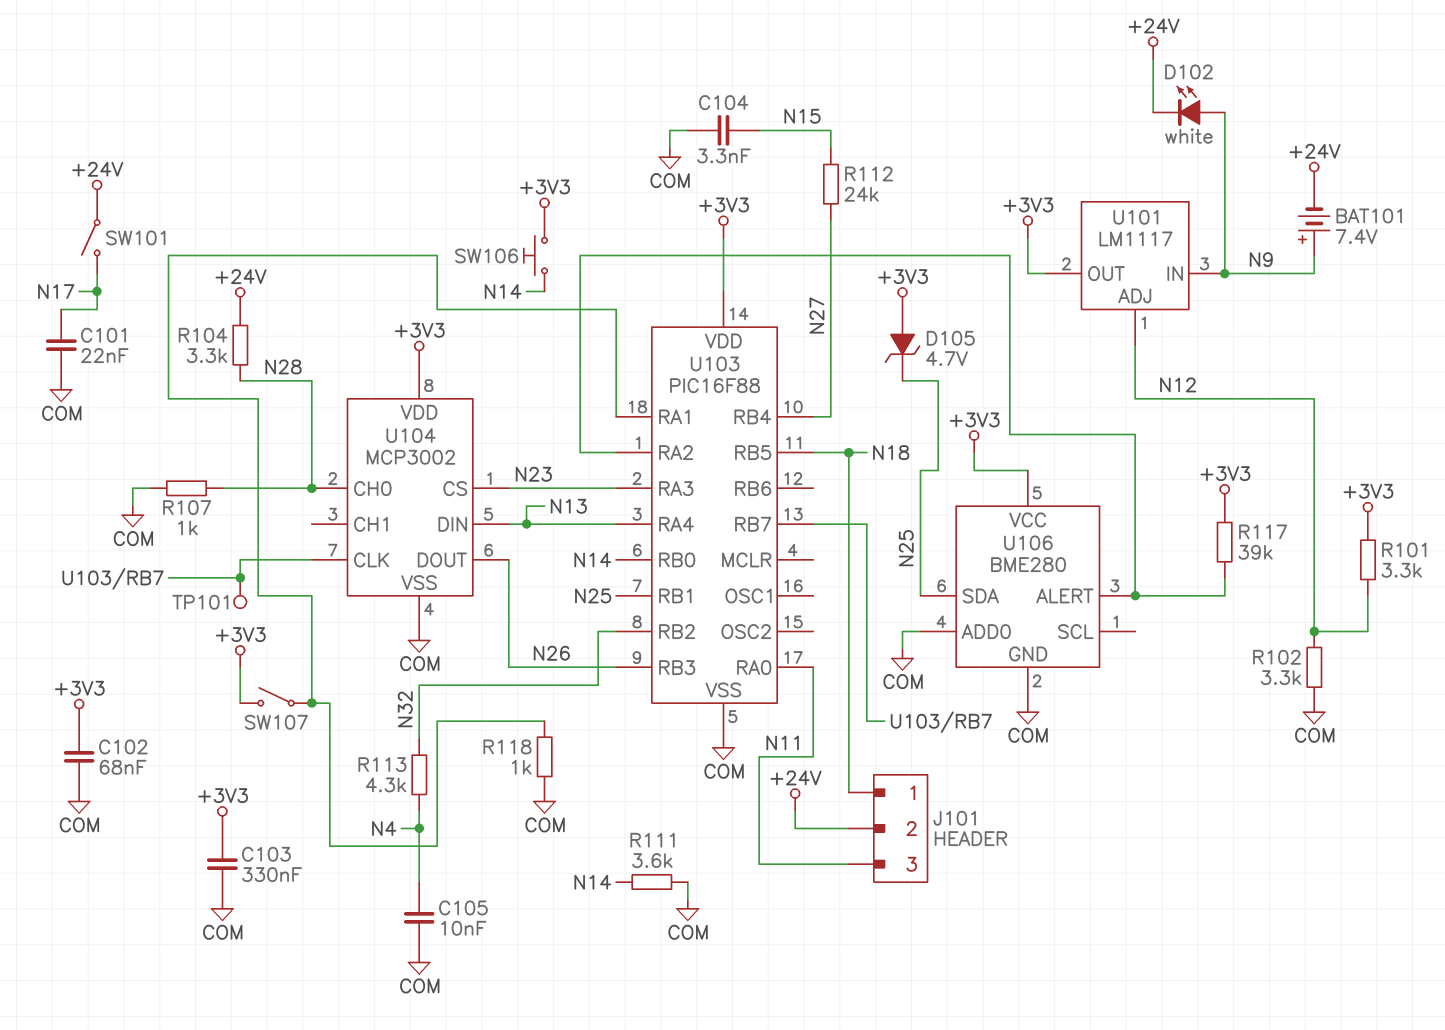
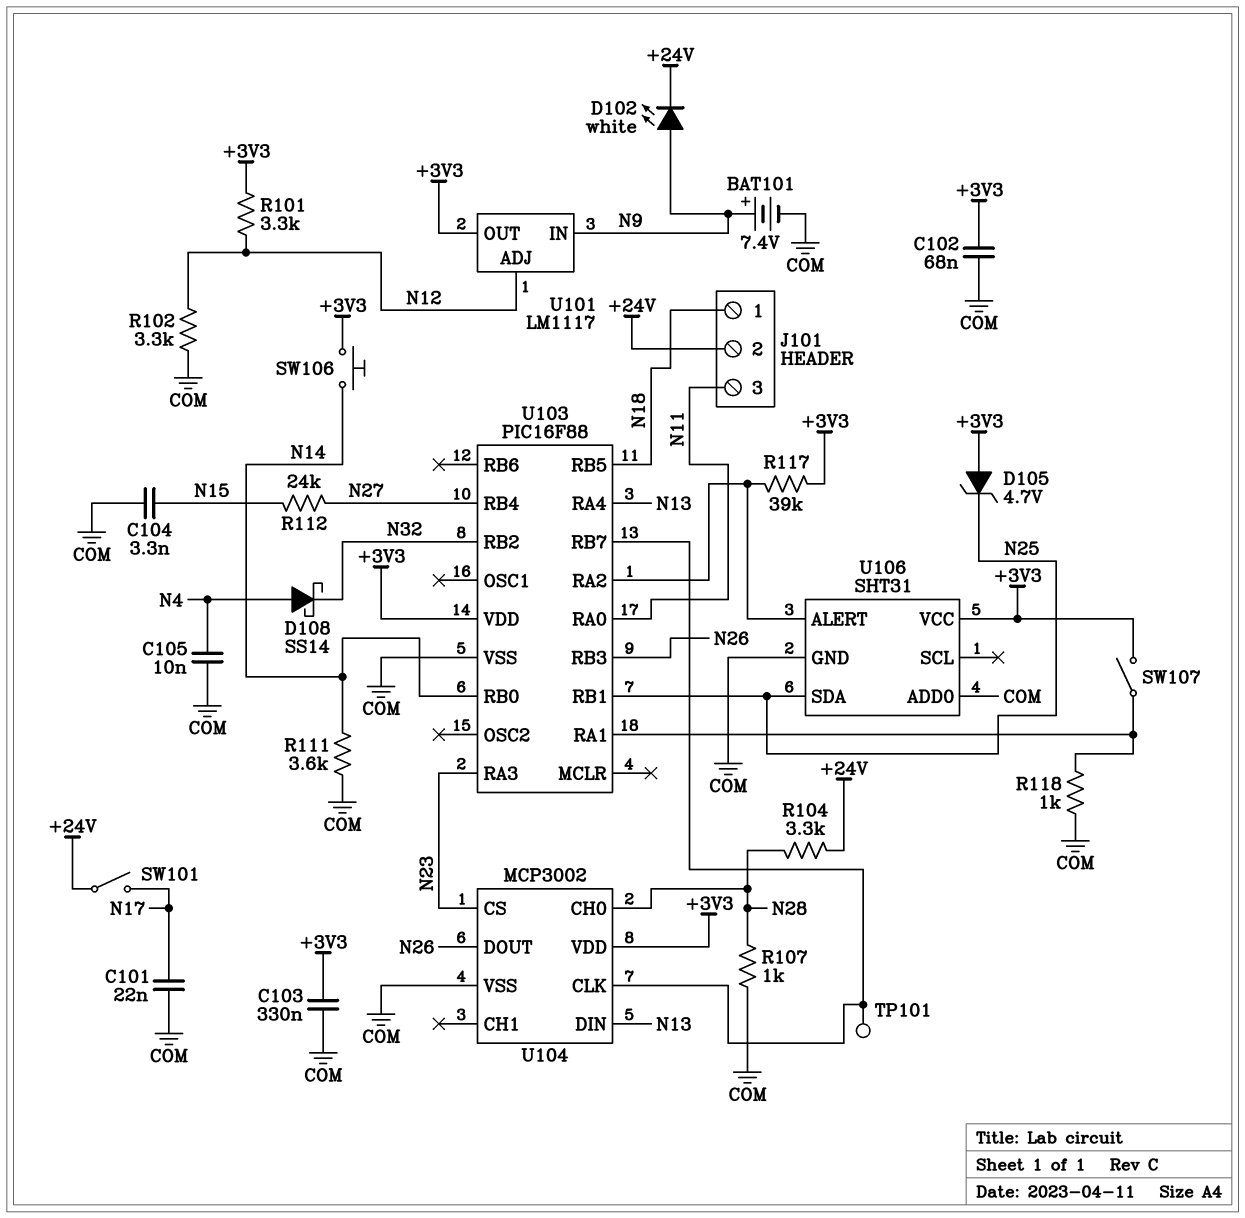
BAT101: 7.4V (plus N9, minus +24V) -> 7.4V (plus N9, minus COM)
D108: none -> schottky SS14 (A N4, K N32)
R113: 4.3k (N4, N32) -> none
U106: BME280 -> SHT31

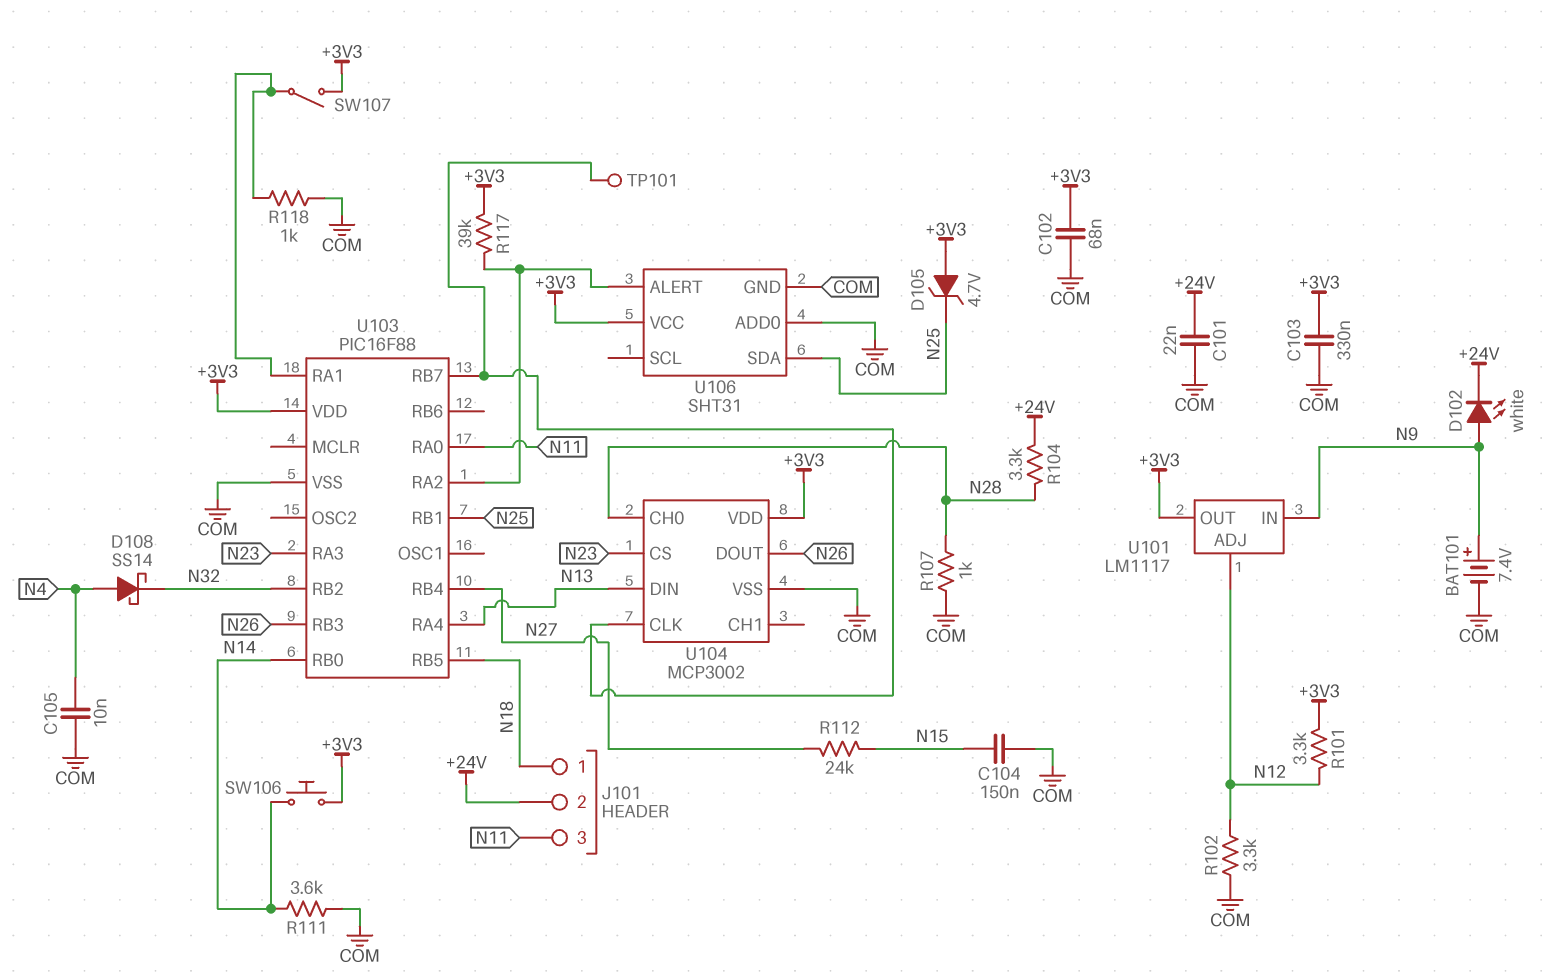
C101: 22nF (COM, N17) -> 22nF (+24V, COM)
C104: 3.3nF (COM, N15) -> 150nF (COM, N15)
SW101: switch (+24V, N17) -> none

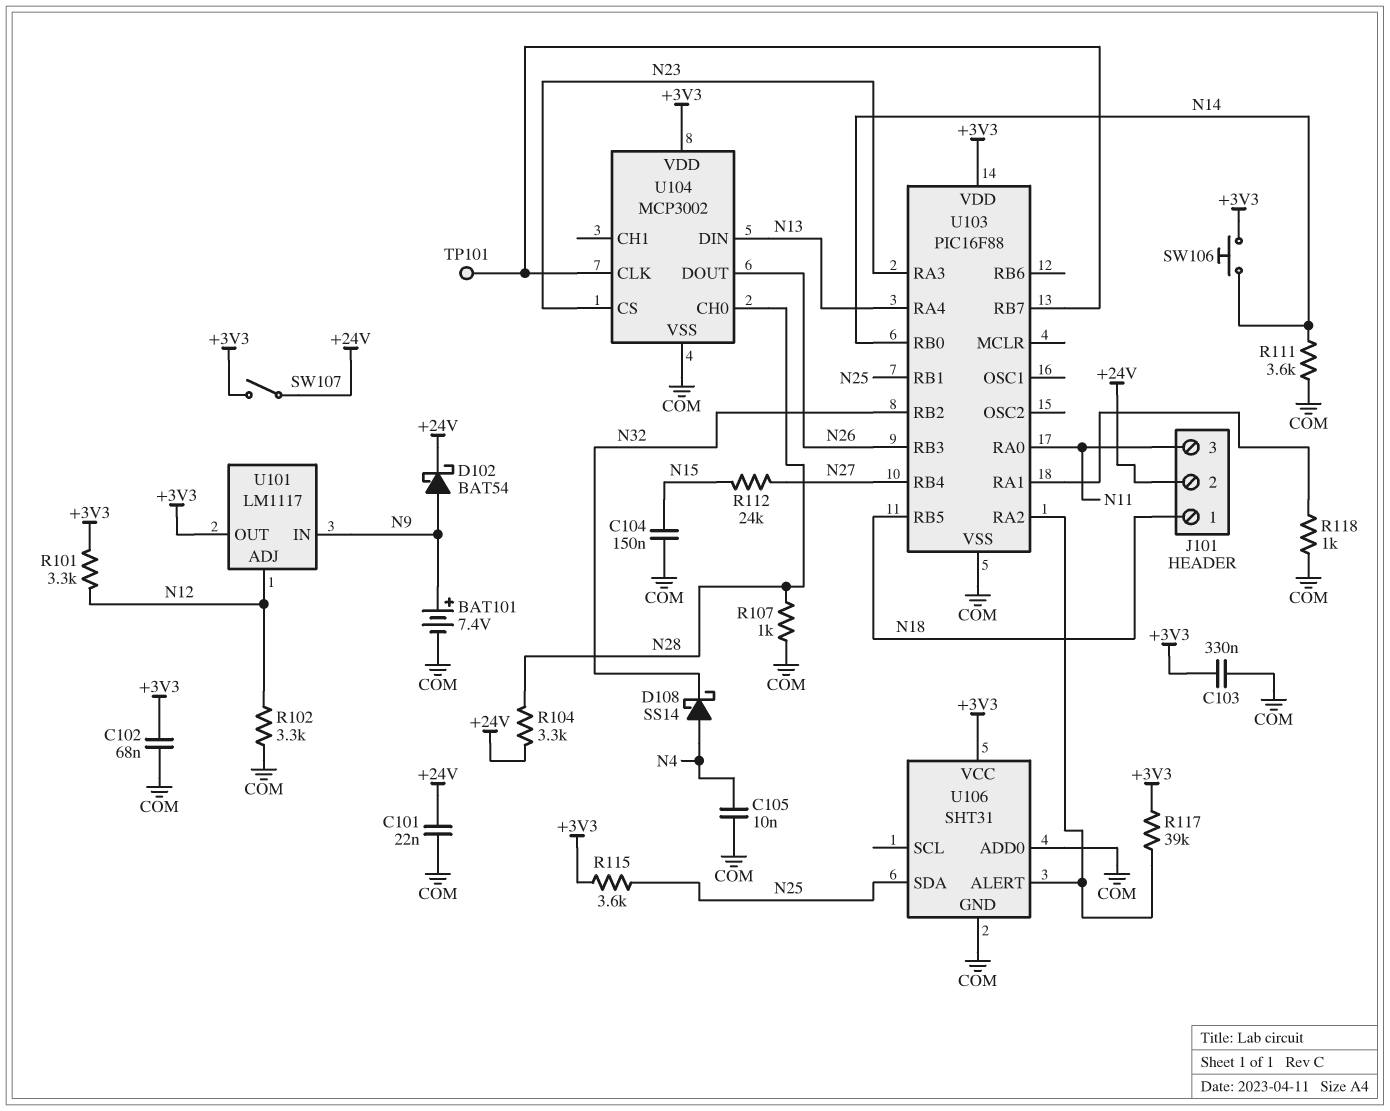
D102: LED white (A N9, K +24V) -> schottky BAT54 (A N9, K +24V)
D105: zener 4.7V (A +3V3, K N25) -> none
R115: none -> 3.6k (+3V3, N25)
SW107: switch (+3V3, U103/RA1) -> switch (+3V3, +24V)

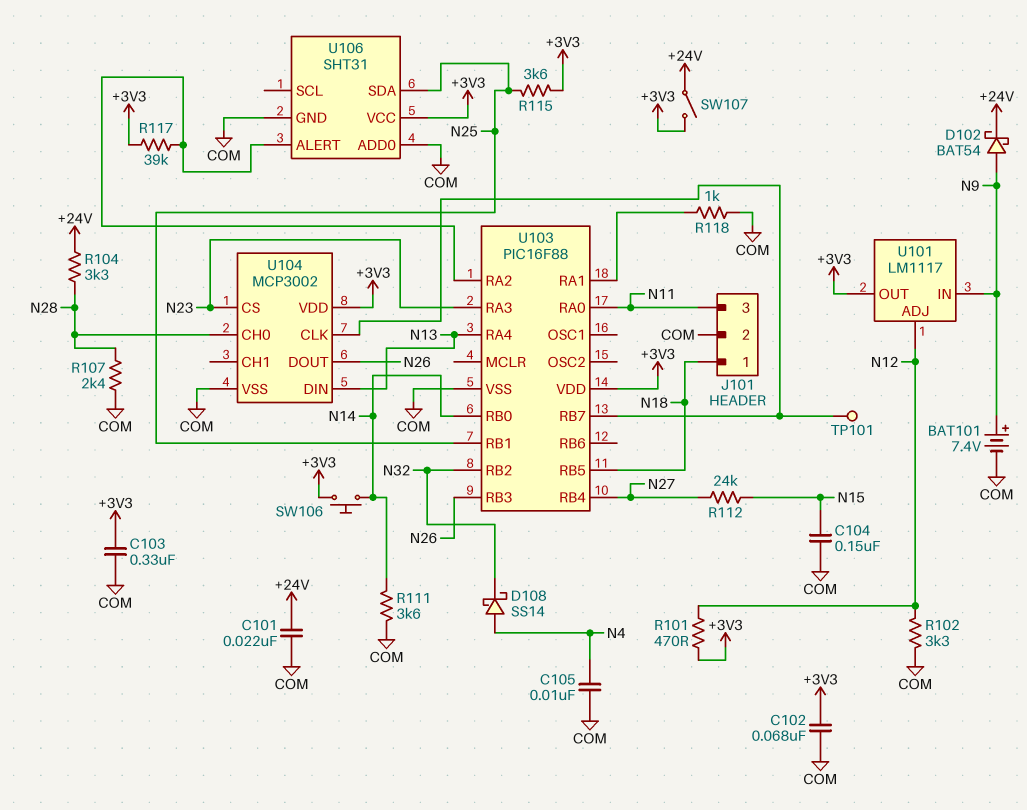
J101 pin 2: +24V -> COM
R101: 3.3k (+3V3, N12) -> 470 (+3V3, N12)
R107: 1k (COM, N28) -> 2.4k (COM, N28)

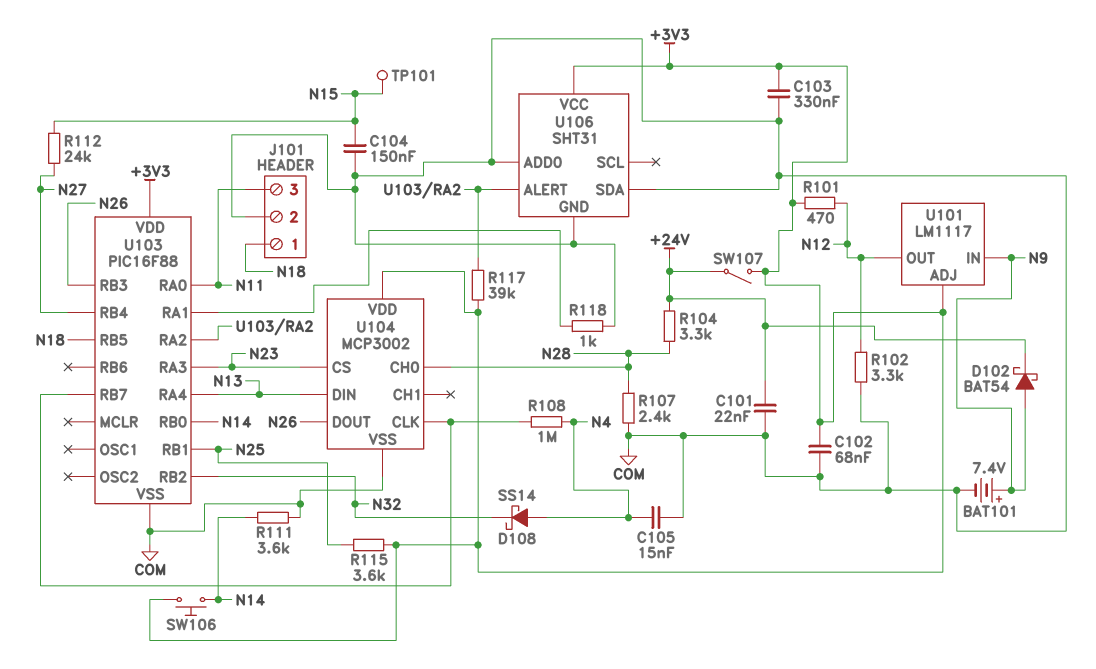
C105: 10nF (COM, N4) -> 15nF (COM, N4)
R108: none -> 1M (N4, U103/RB7)
TP101: test point (U103/RB7) -> test point (N15)
U101 pin ADJ: N12 -> +3V3
U101 pin OUT: +3V3 -> N12
U106 pin SDA: N25 -> COM

